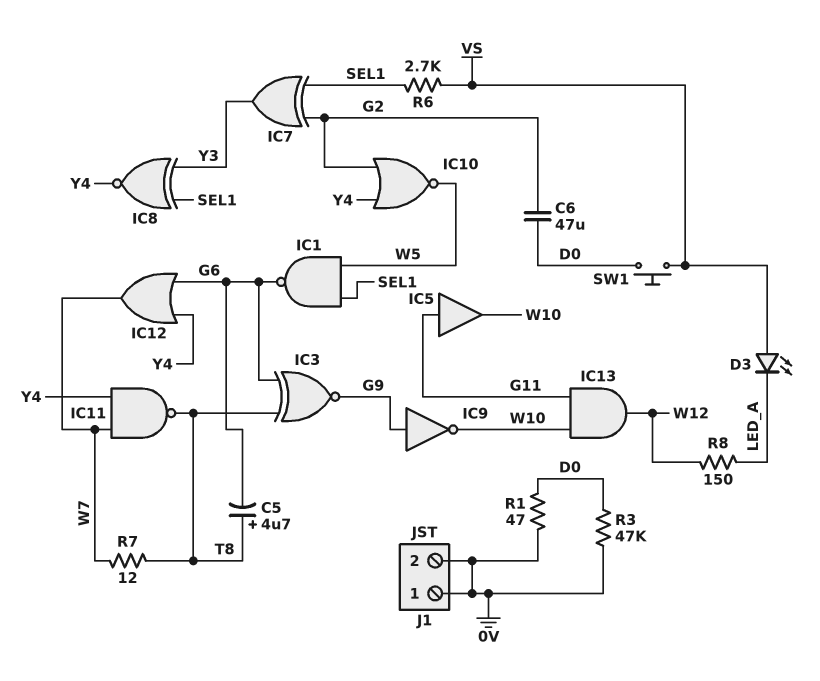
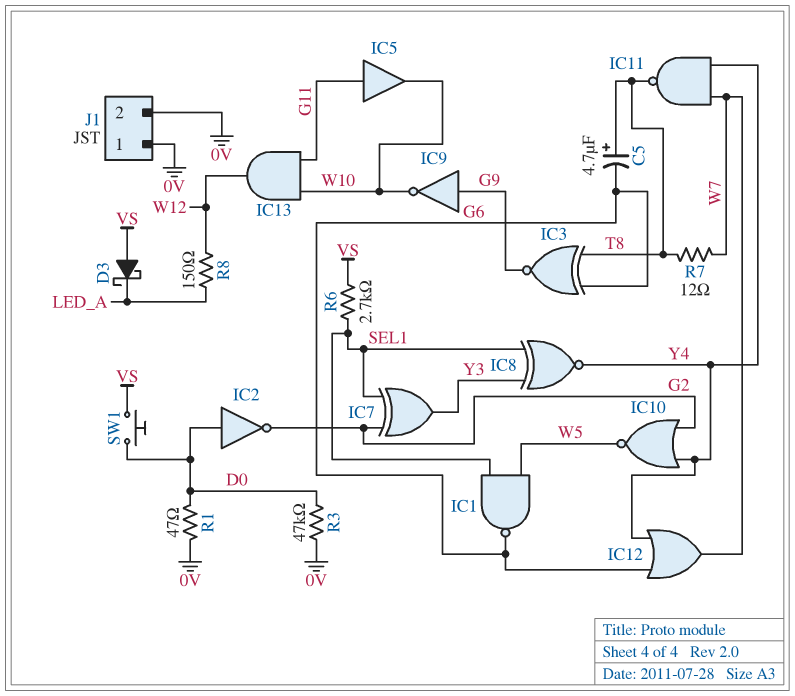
C6: 47uF (D0, G2) -> none
D3: LED (A VS, K LED_A) -> schottky (A VS, K LED_A)
IC2: none -> NOT (in D0, out G2)

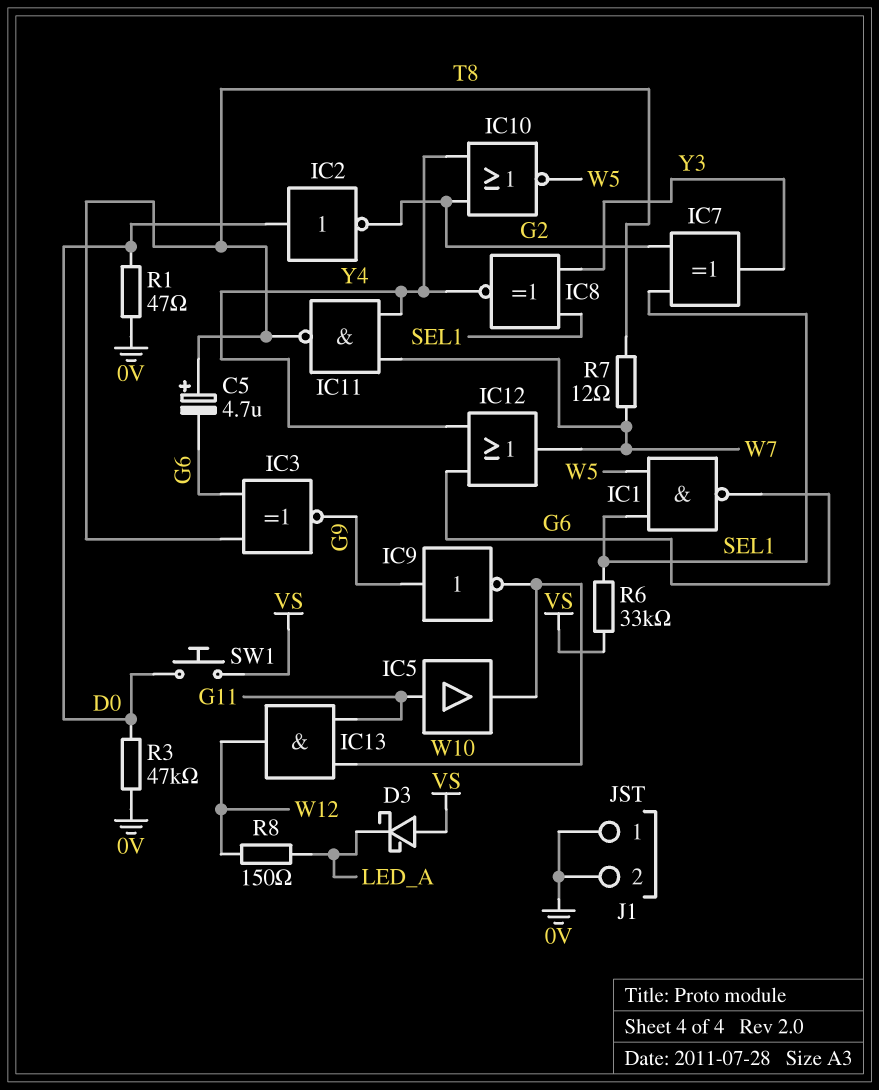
R6: 2.7k (SEL1, VS) -> 33k (SEL1, VS)

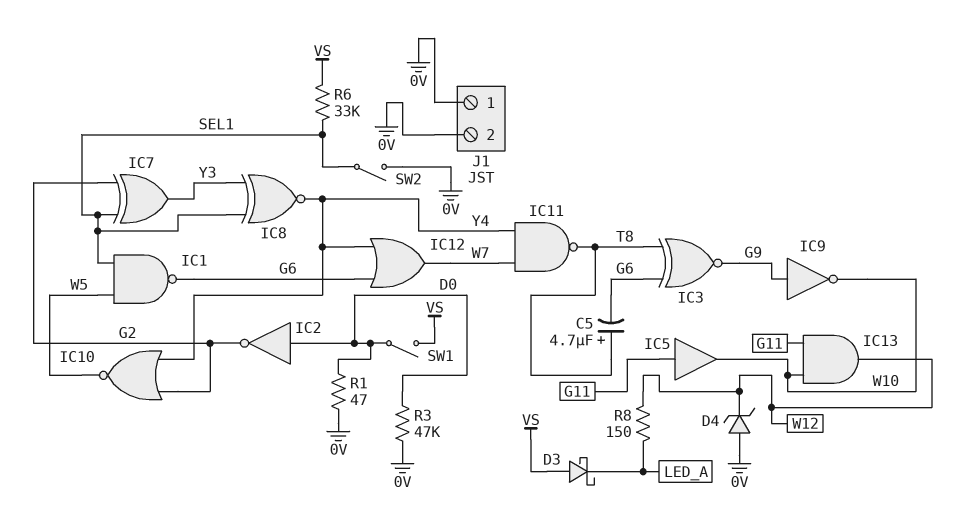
D4: none -> zener (A 0V, K W12)
R7: 12 (T8, W7) -> none
SW1: button (D0, VS) -> switch (D0, VS)
SW2: none -> switch (0V, SEL1)

